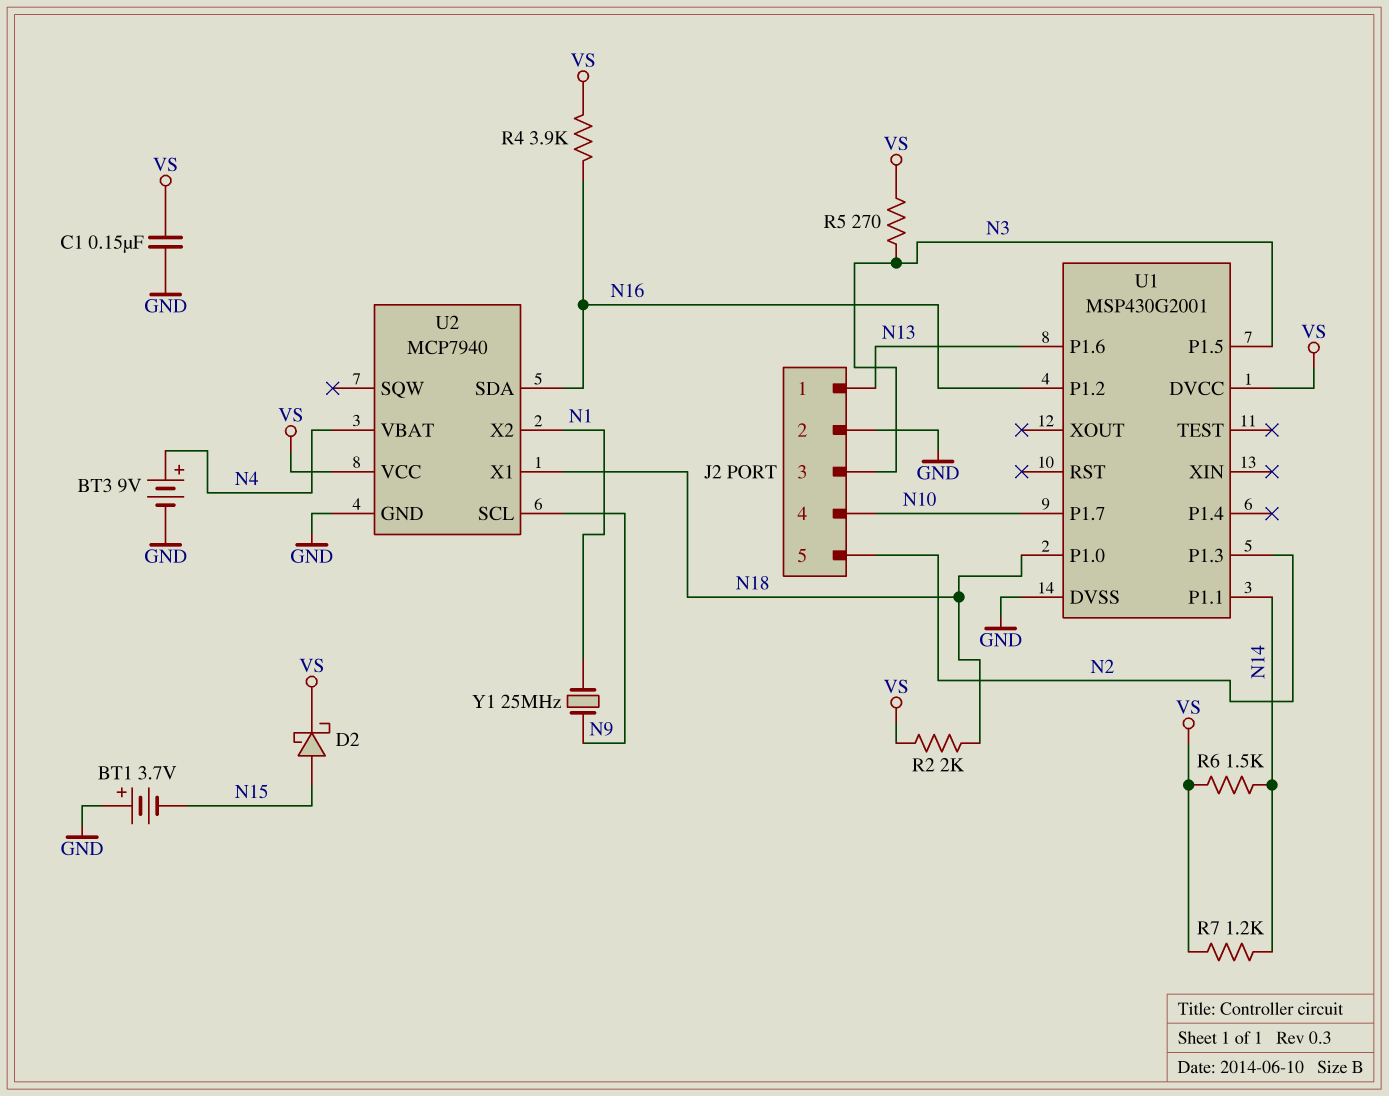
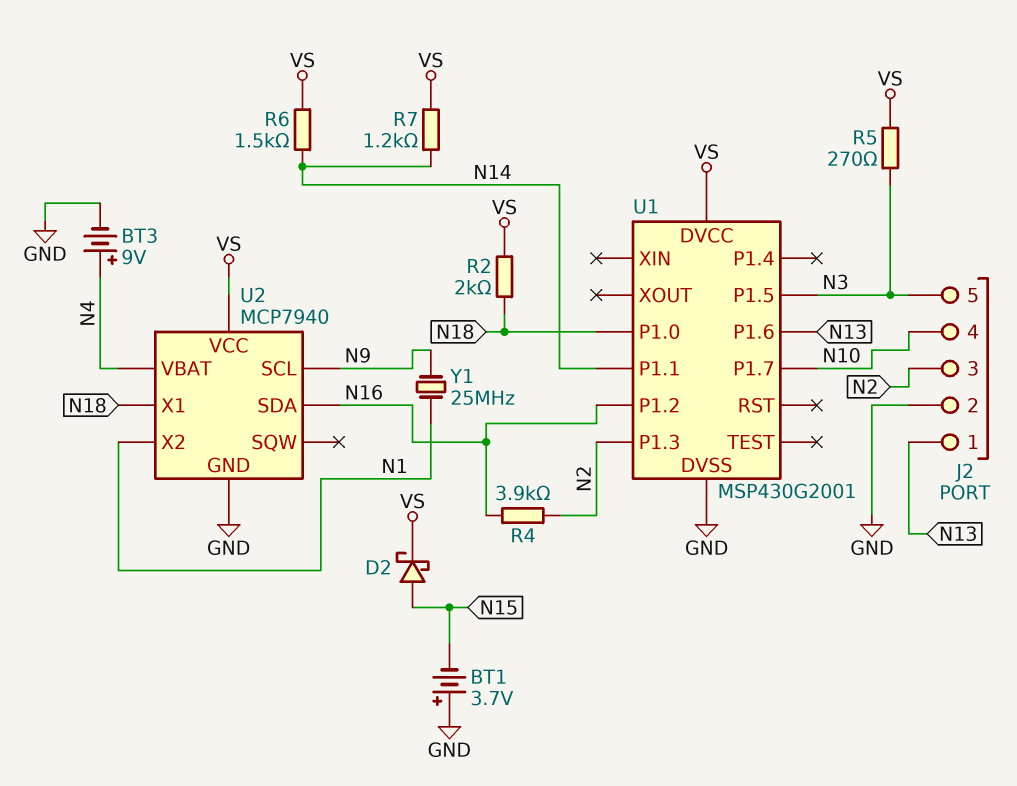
C1: 150nF (GND, VS) -> none
J2 pin 3: N3 -> N2
J2 pin 5: N2 -> N3
R4: 3.9k (N16, VS) -> 3.9k (N2, N16)

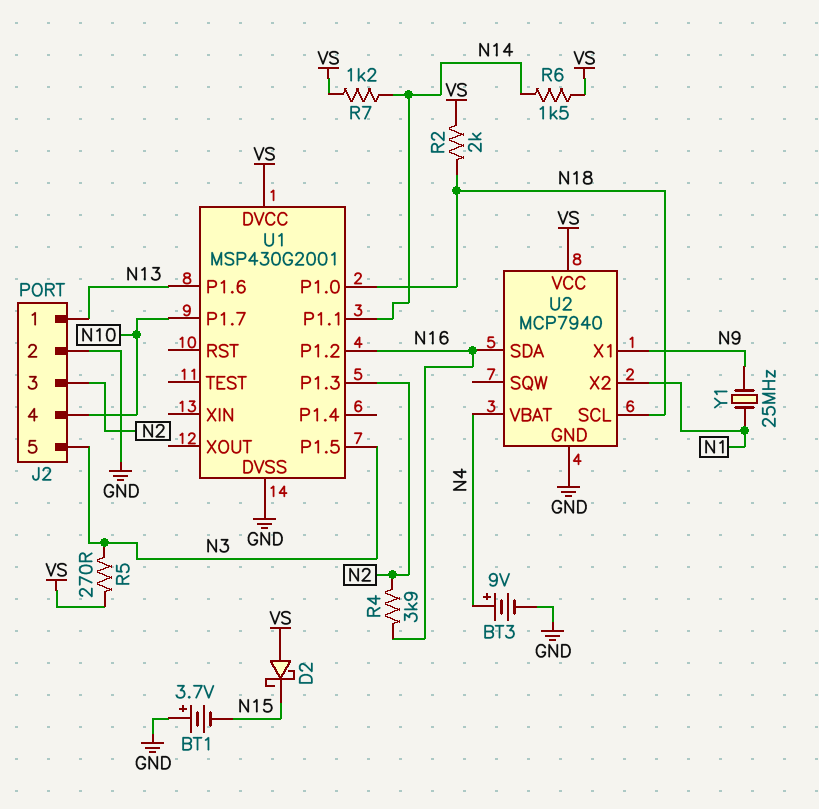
D2: schottky (A N15, K VS) -> schottky (A VS, K N15)
U2 pin SCL: N9 -> N18
U2 pin X1: N18 -> N9

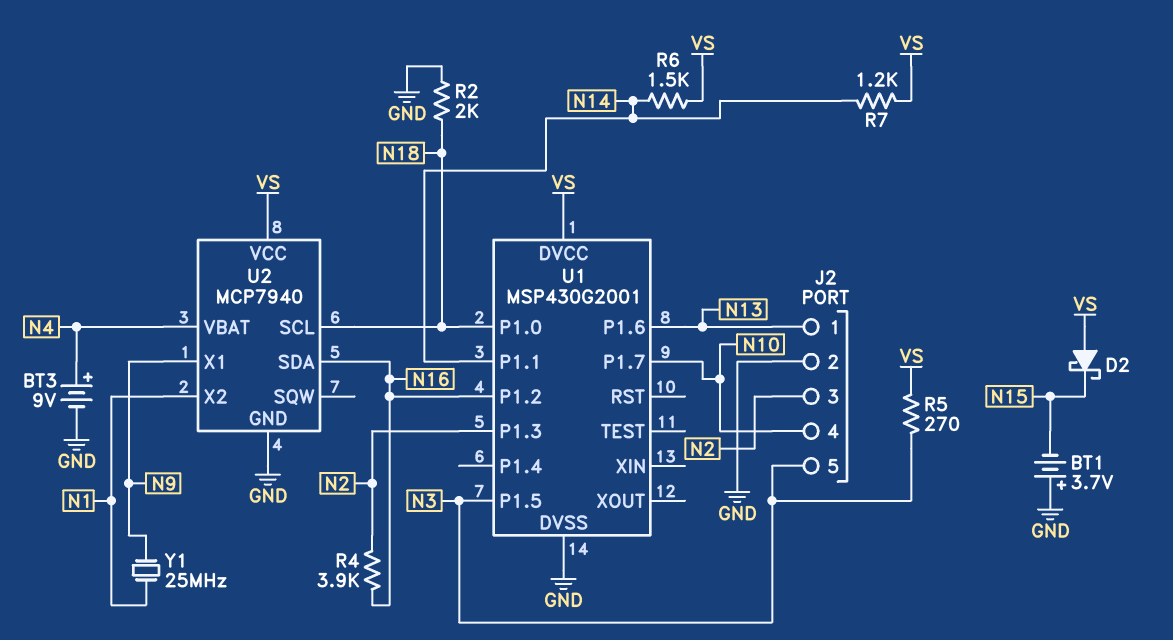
R2: 2k (N18, VS) -> 2k (GND, N18)

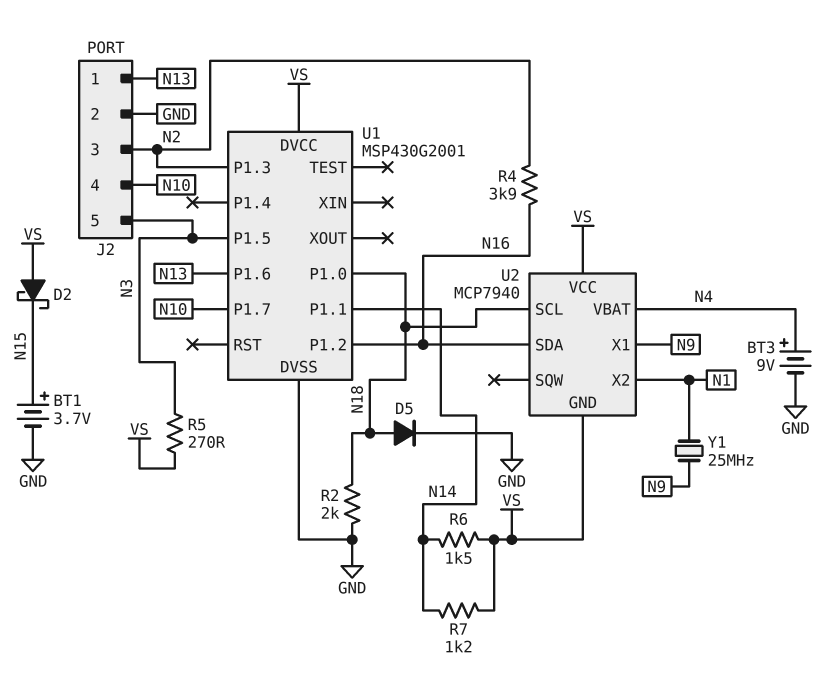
BT1: 3.7V (plus GND, minus N15) -> 3.7V (plus N15, minus GND)
D5: none -> diode (A N18, K GND)
U2 pin GND: GND -> VS

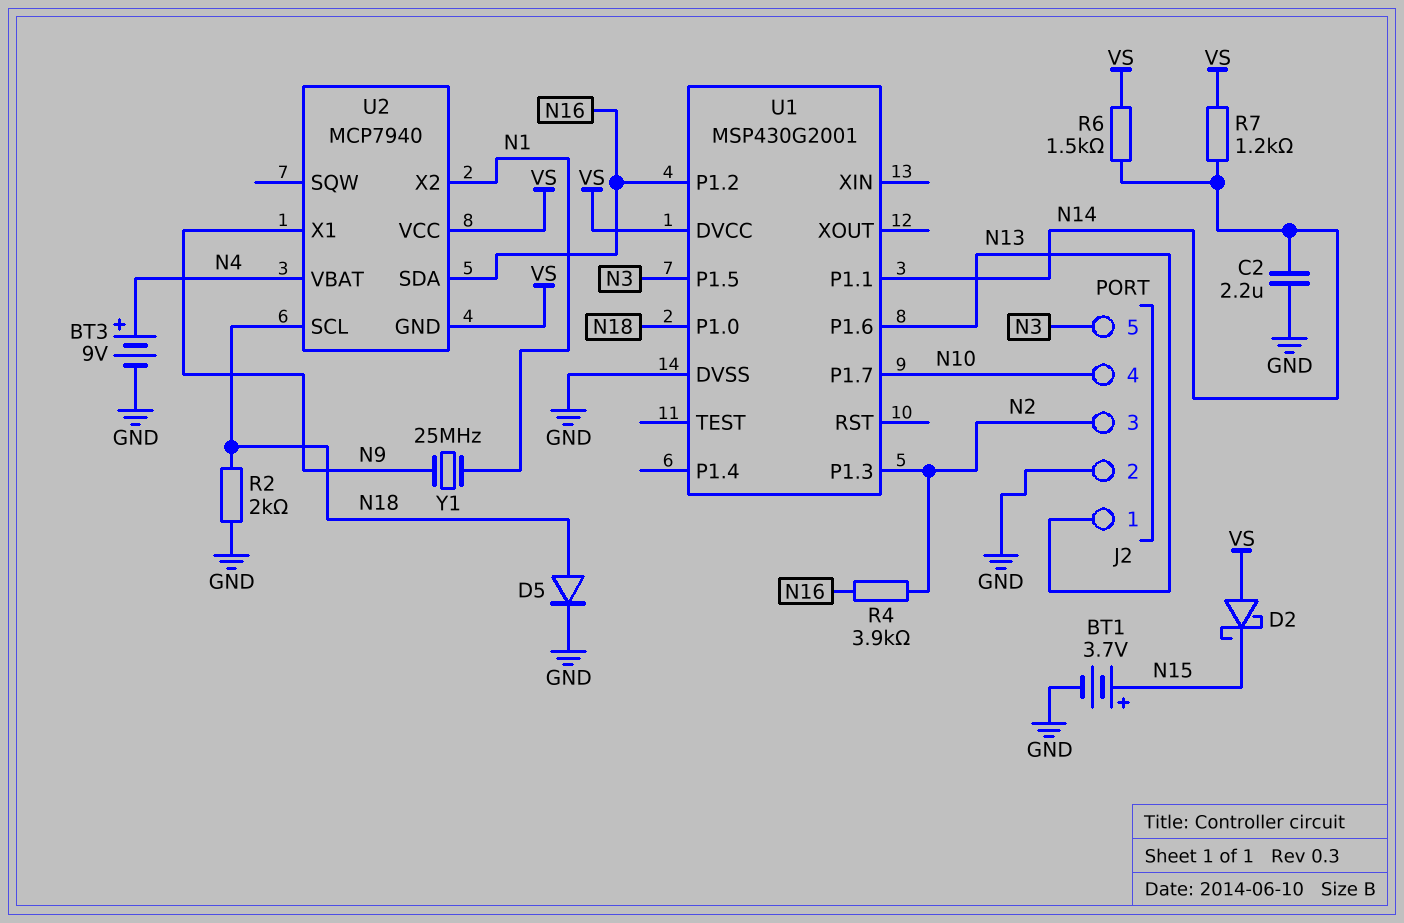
C2: none -> 2.2uF (GND, N14)
R5: 270 (N3, VS) -> none

